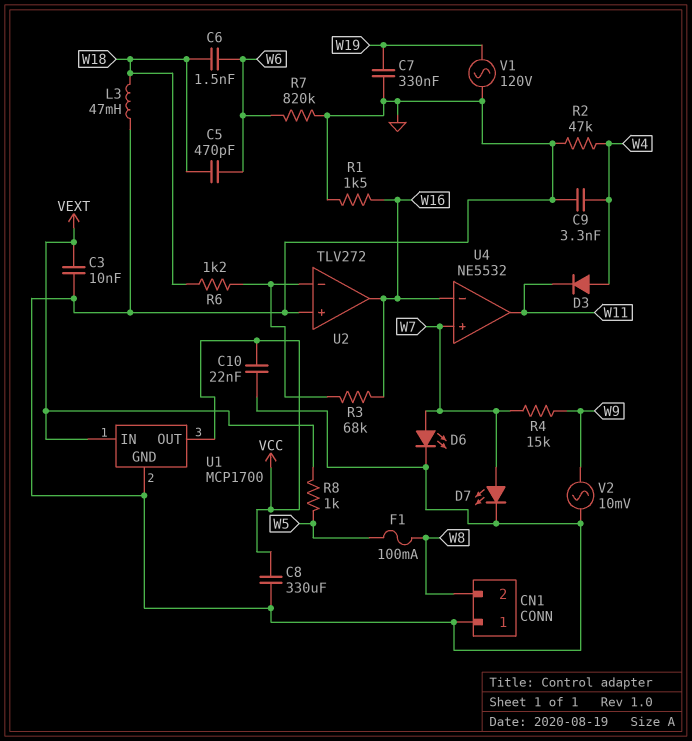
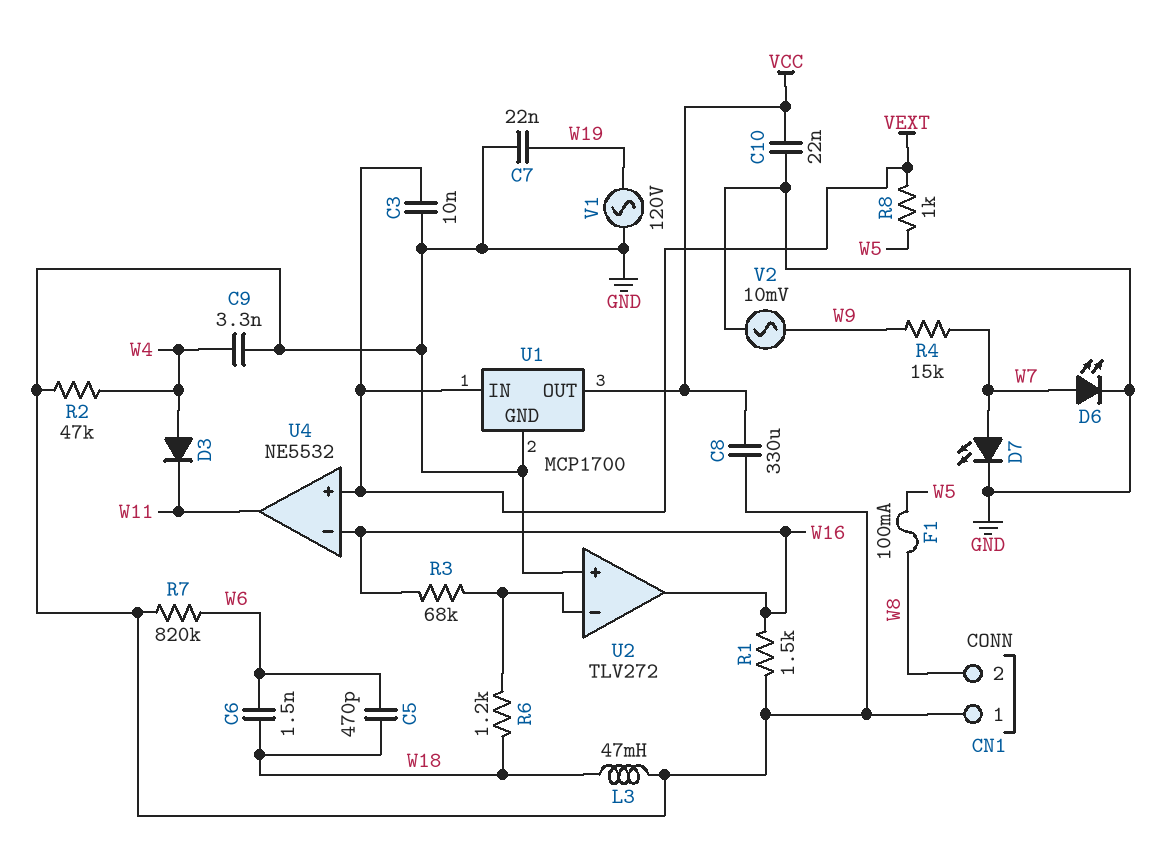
C7: 330nF (GND, W19) -> 22nF (GND, W19)
U4 pin in+: W7 -> VEXT

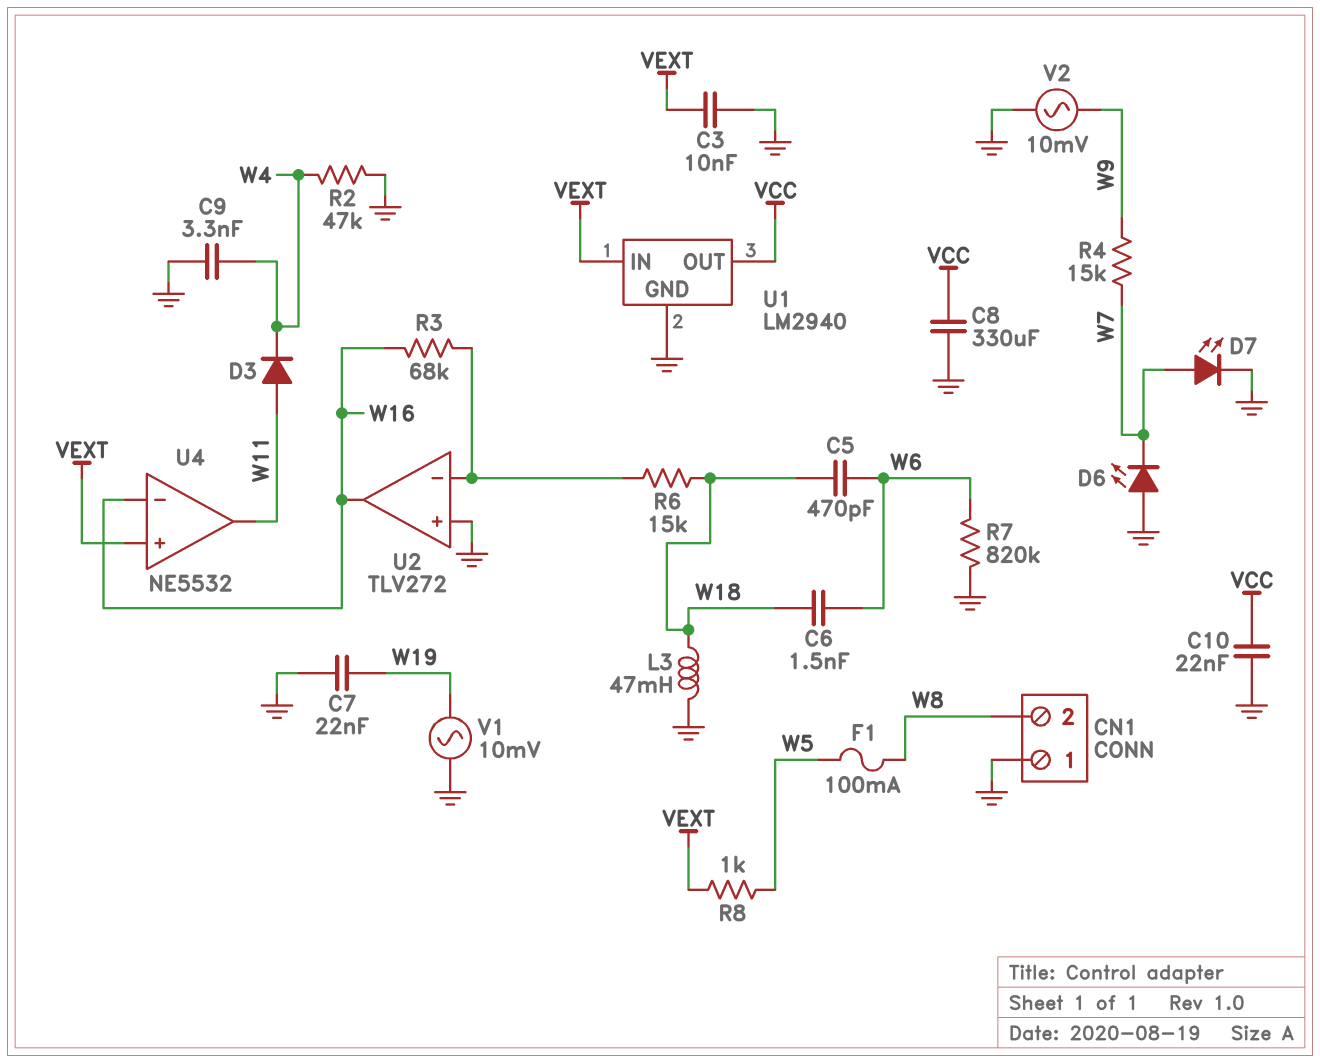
D3: diode (A W4, K W11) -> diode (A W11, K W4)
D6: LED (A W7, K GND) -> LED (A GND, K W7)
R1: 1.5k (GND, W16) -> none
R6: 1.2k (U2/in-, W18) -> 15k (U2/in-, W18)
U1: MCP1700 -> LM2940
V1: AC 120V (GND, W19) -> AC 10mV (GND, W19)

